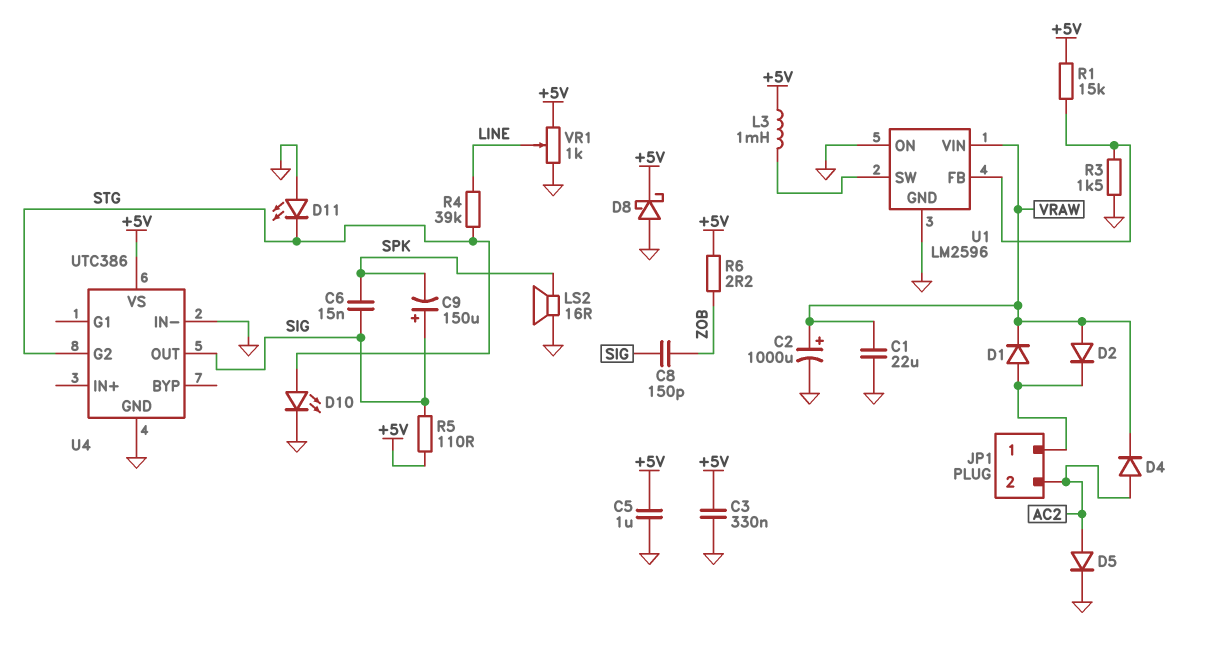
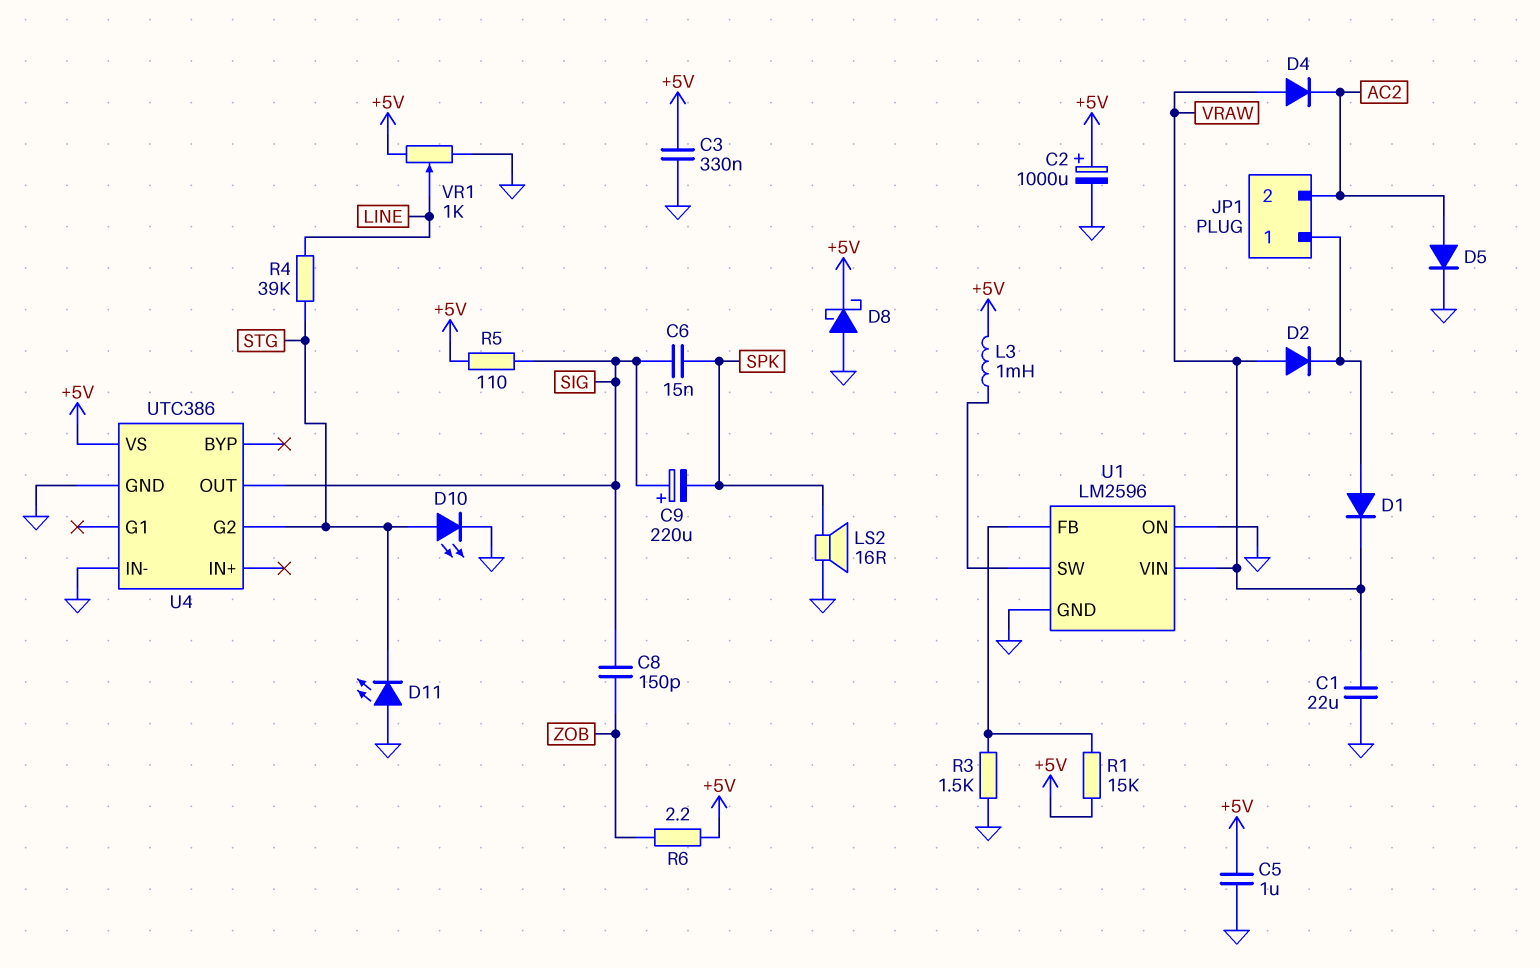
C2: 1000uF (plus VRAW, minus GND) -> 1000uF (plus +5V, minus GND)
C9: 150uF (plus SIG, minus SPK) -> 220uF (plus SIG, minus SPK)
D4: diode (A AC2, K VRAW) -> diode (A VRAW, K AC2)

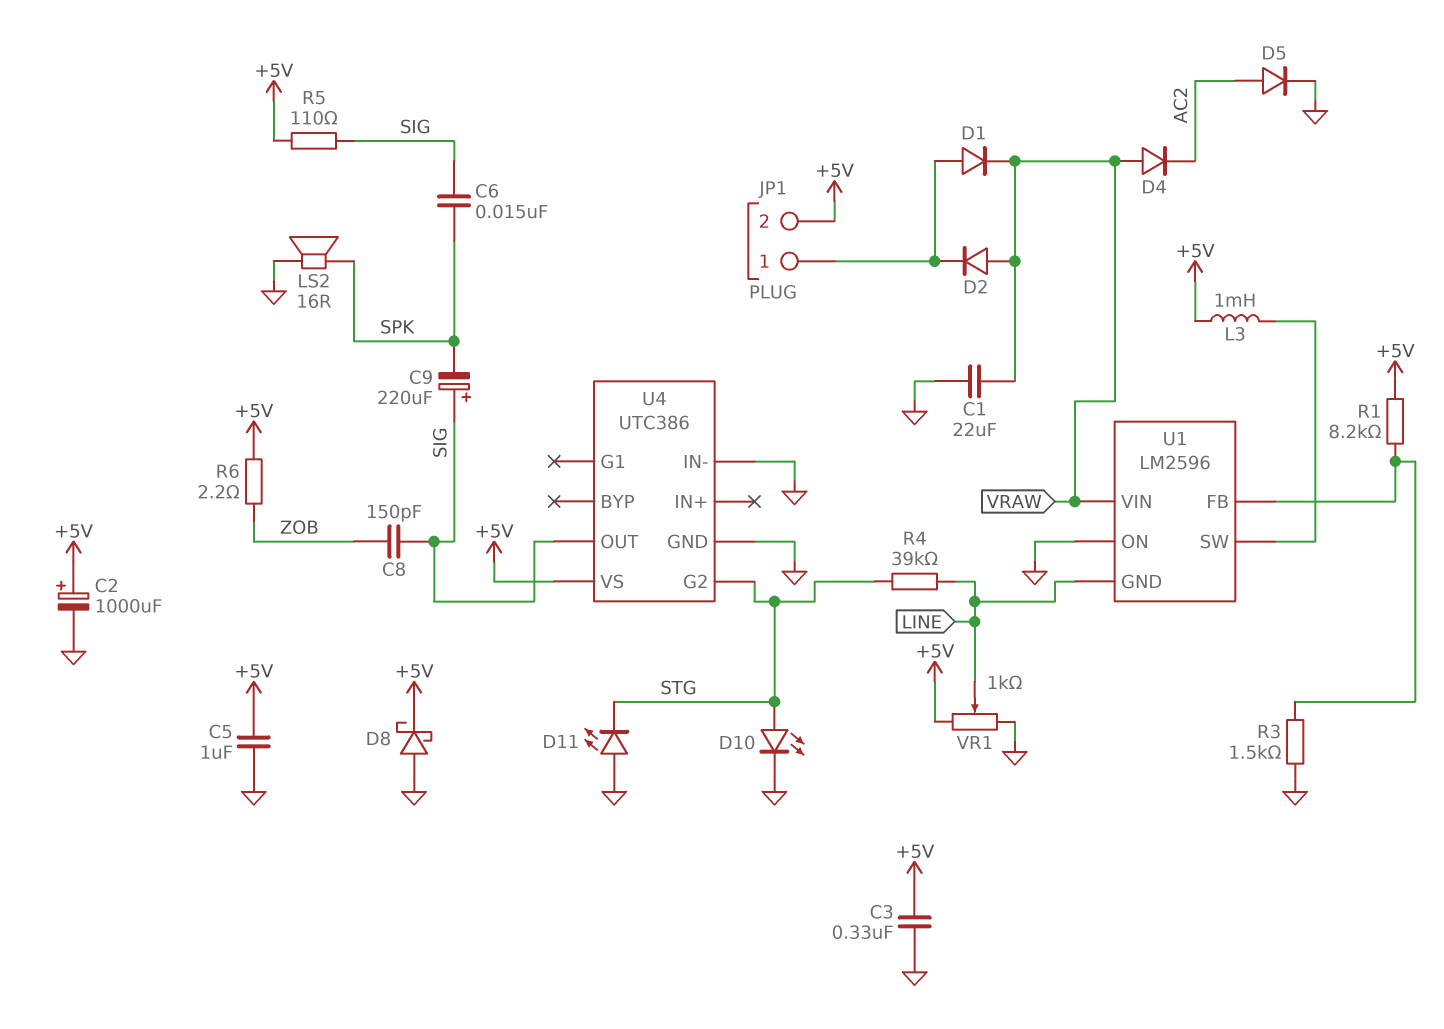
JP1 pin 2: AC2 -> +5V
R1: 15k (+5V, U1/FB) -> 8.2k (+5V, U1/FB)
U1 pin GND: GND -> LINE

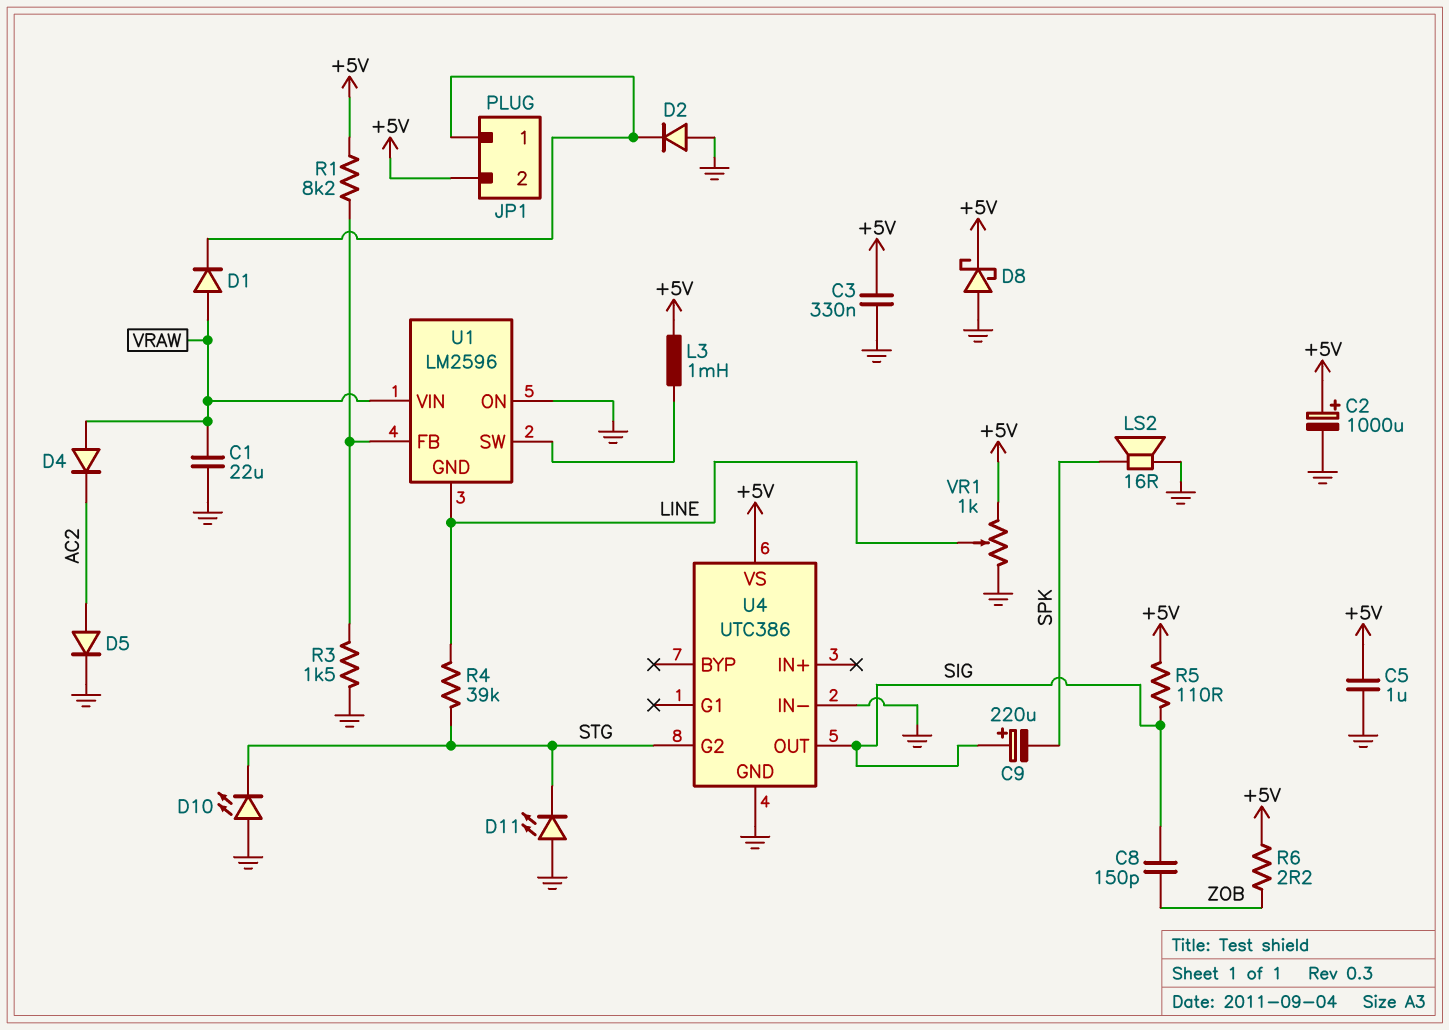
C6: 15nF (SIG, SPK) -> none
D1: diode (A JP1/1, K VRAW) -> diode (A VRAW, K JP1/1)
D2: diode (A VRAW, K JP1/1) -> diode (A GND, K JP1/1)
D10: LED (A STG, K GND) -> LED (A GND, K STG)

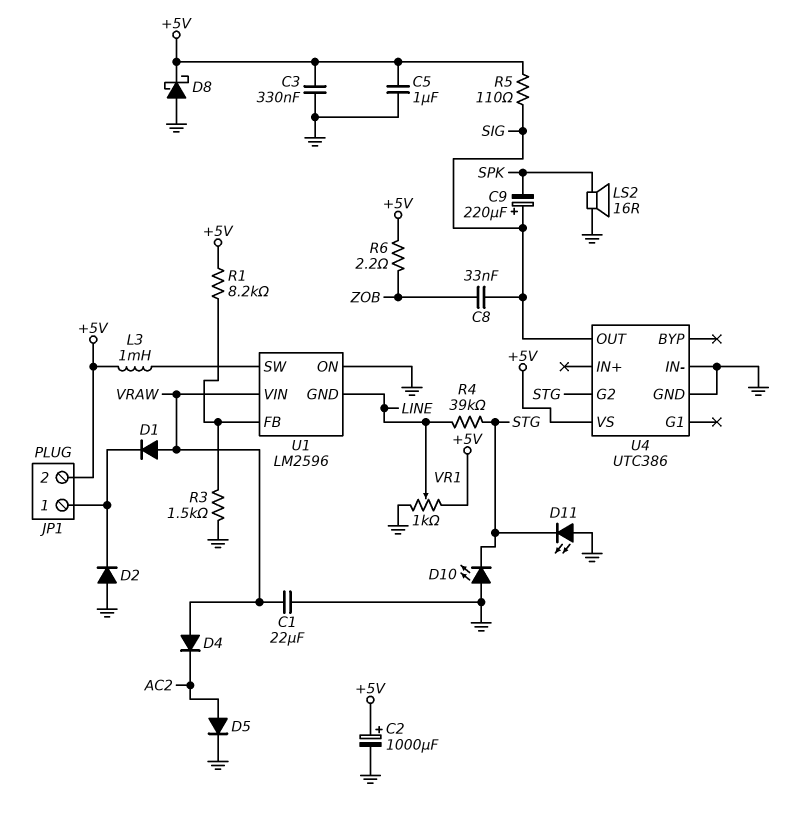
C8: 150pF (SIG, ZOB) -> 33nF (SIG, ZOB)

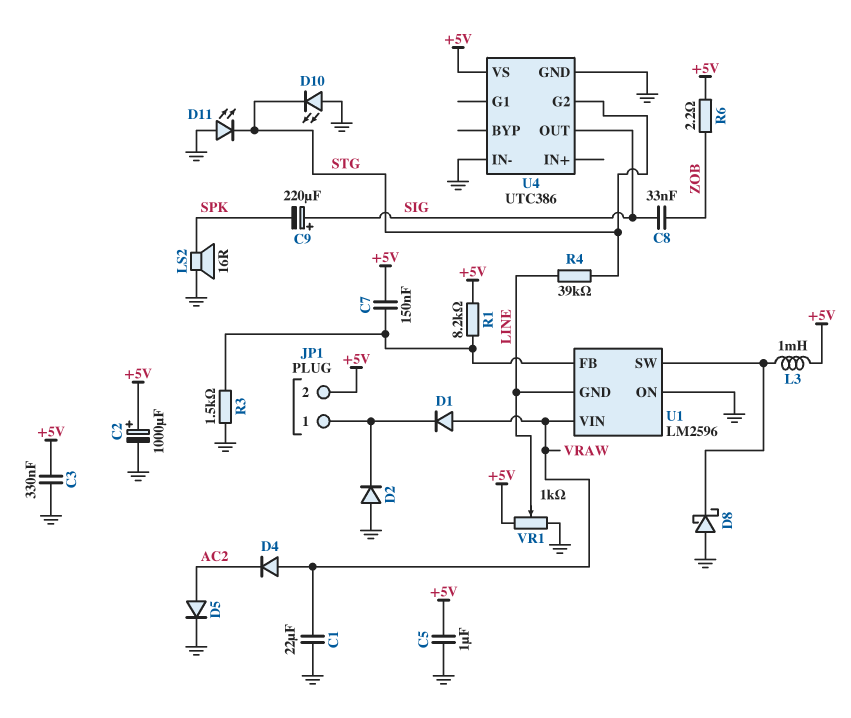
C7: none -> 150nF (+5V, U1/FB)
D8: schottky (A GND, K +5V) -> schottky (A GND, K U1/SW)
R5: 110 (+5V, SIG) -> none

